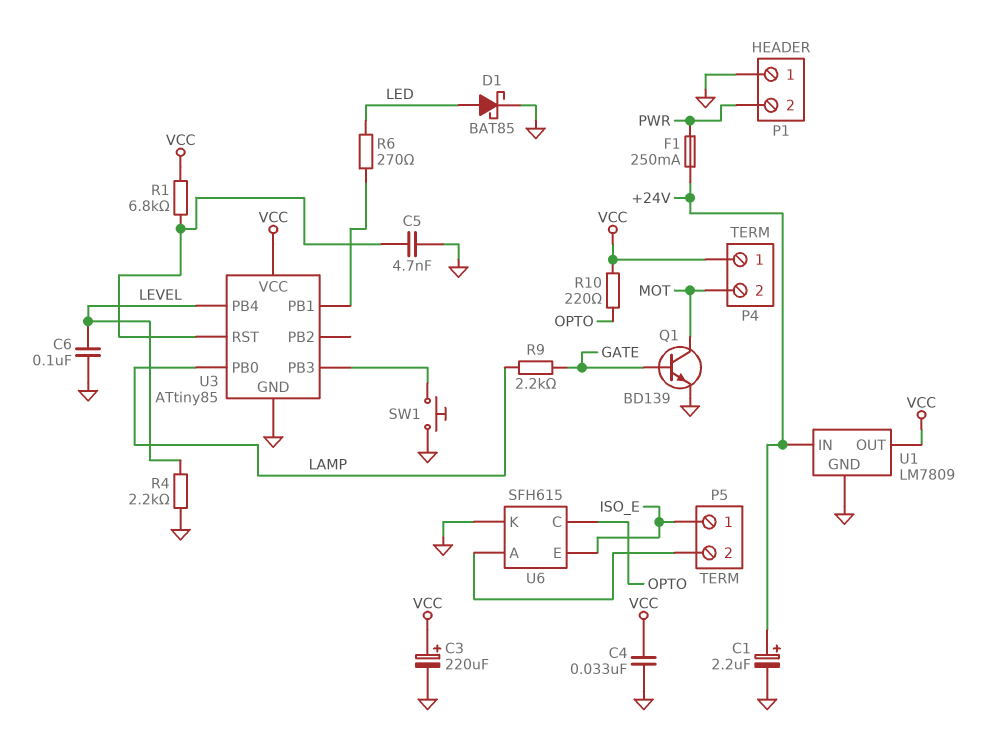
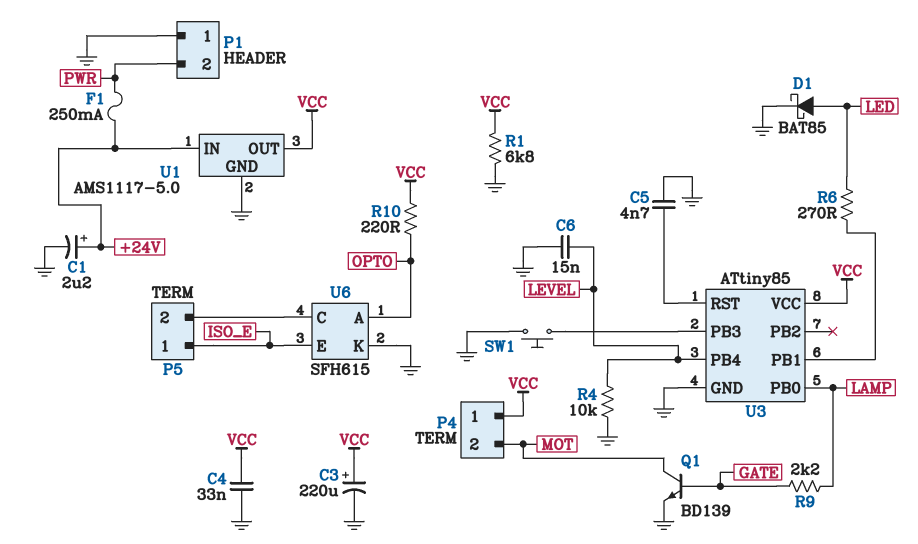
C6: 100nF (GND, LEVEL) -> 15nF (GND, LEVEL)
R1: 6.8k (U3/RST, VCC) -> 6.8k (GND, VCC)
R4: 2.2k (GND, LEVEL) -> 10k (GND, LEVEL)
U1: LM7809 -> AMS1117-5.0
U6 pin A: P5/2 -> OPTO
U6 pin C: OPTO -> P5/2

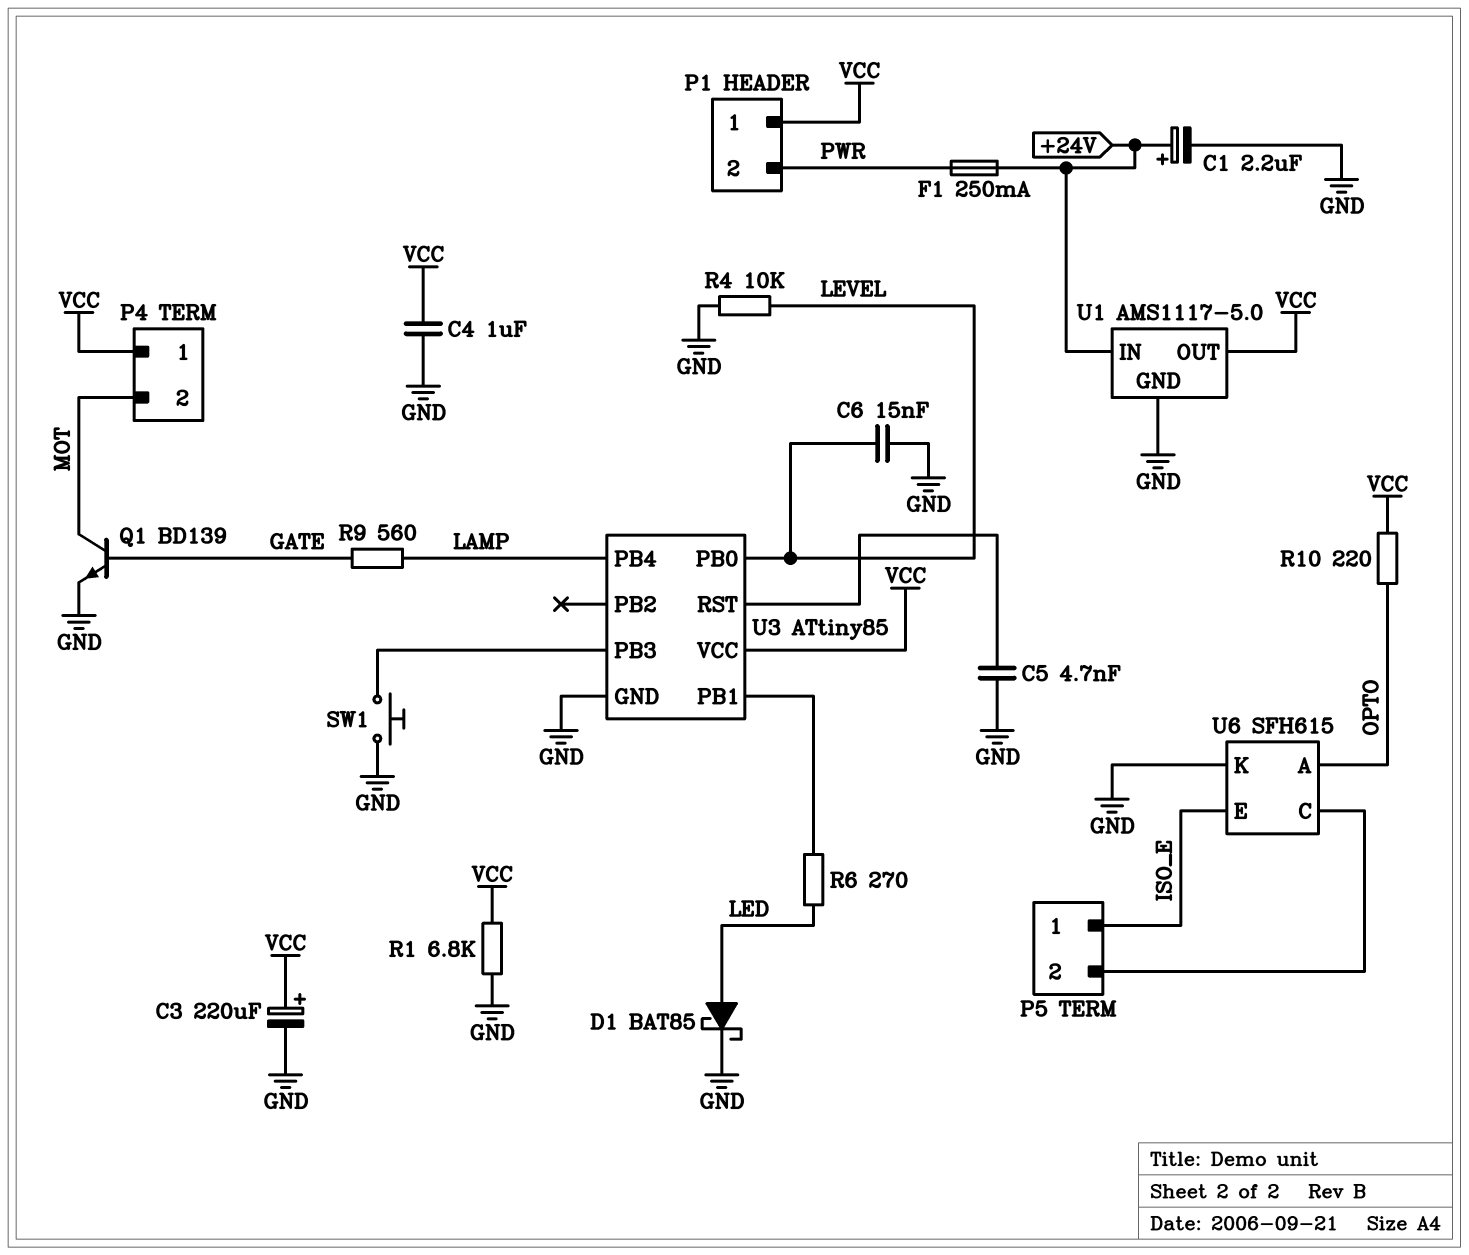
C4: 33nF (GND, VCC) -> 1uF (GND, VCC)
P1 pin 1: GND -> VCC
R9: 2.2k (GATE, LAMP) -> 560 (GATE, LAMP)
U3 pin PB0: LAMP -> LEVEL
U3 pin PB4: LEVEL -> LAMP

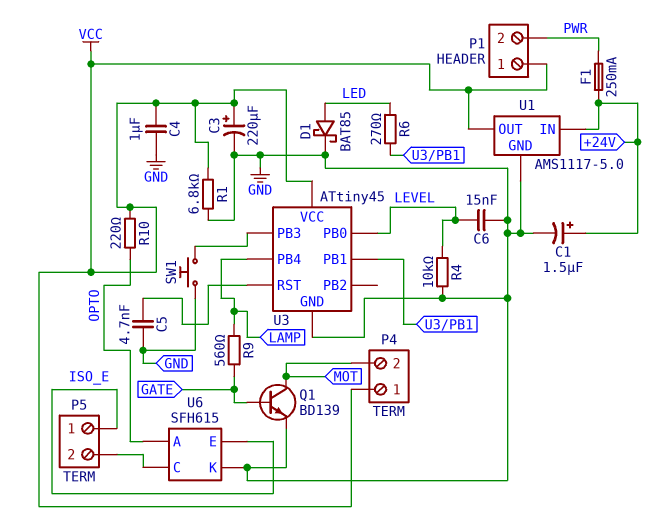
C1: 2.2uF (plus +24V, minus GND) -> 1.5uF (plus +24V, minus GND)
U3: ATtiny85 -> ATtiny45

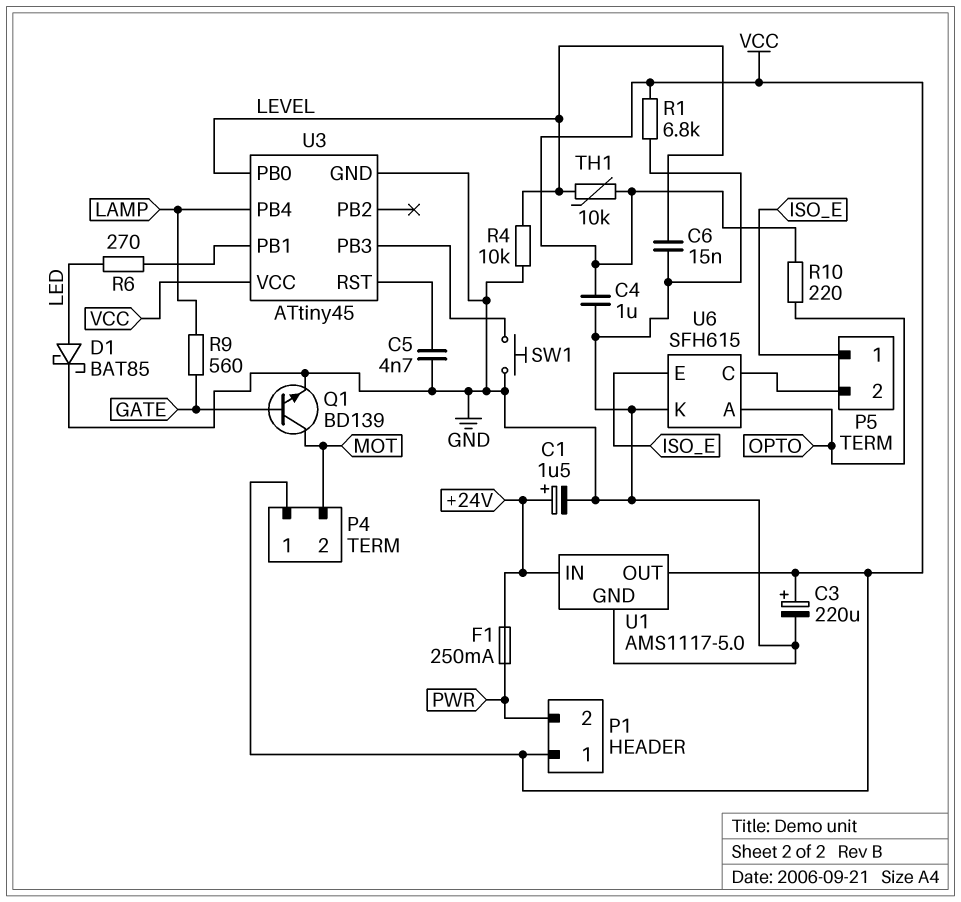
TH1: none -> 10k (LEVEL, VCC)

